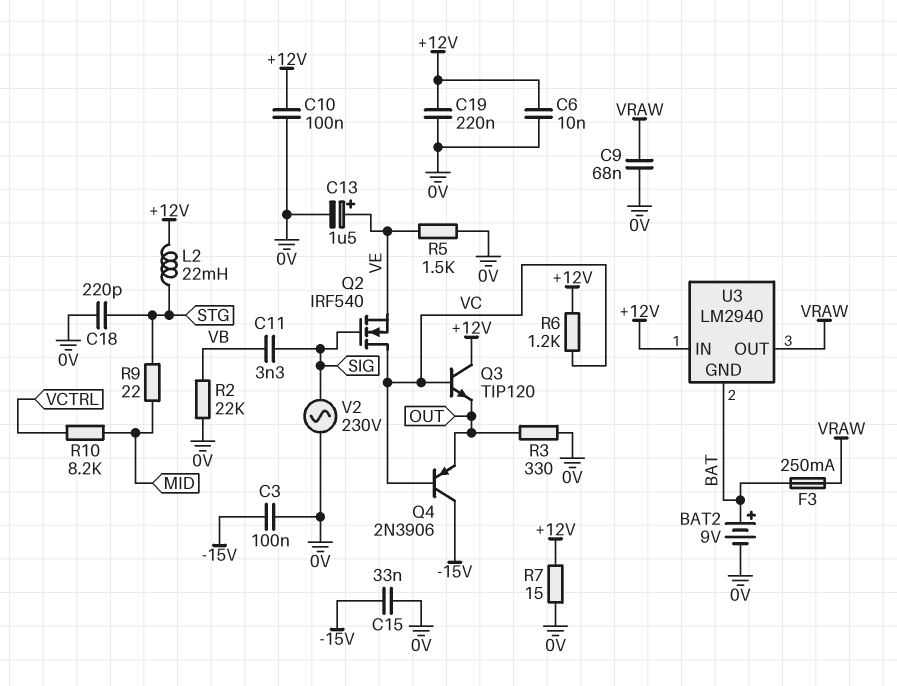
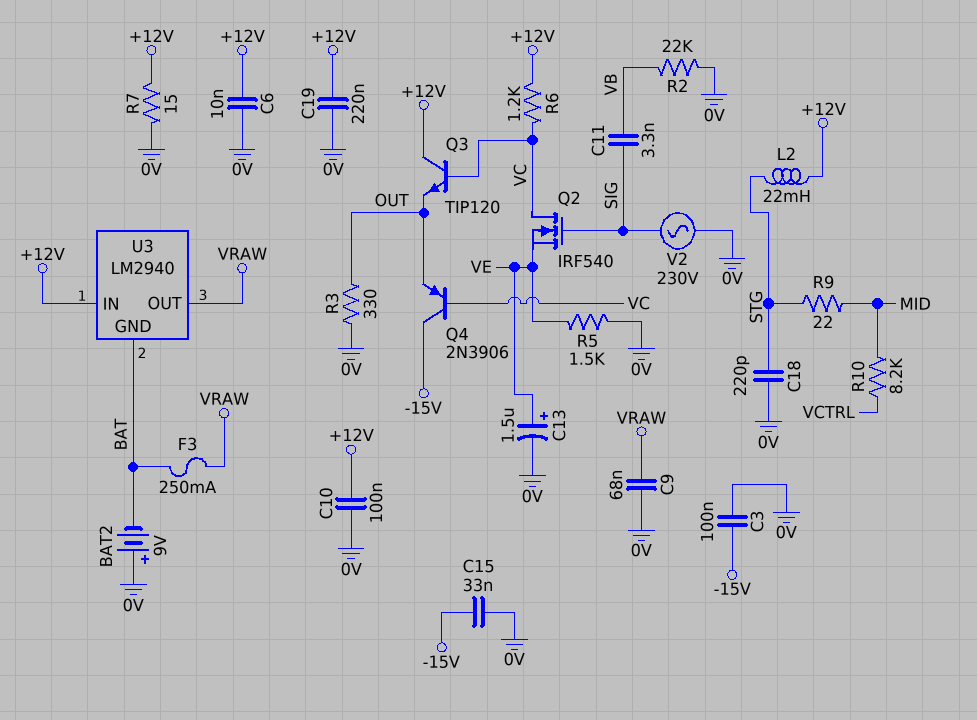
BAT2: 9V (plus BAT, minus 0V) -> 9V (plus 0V, minus BAT)

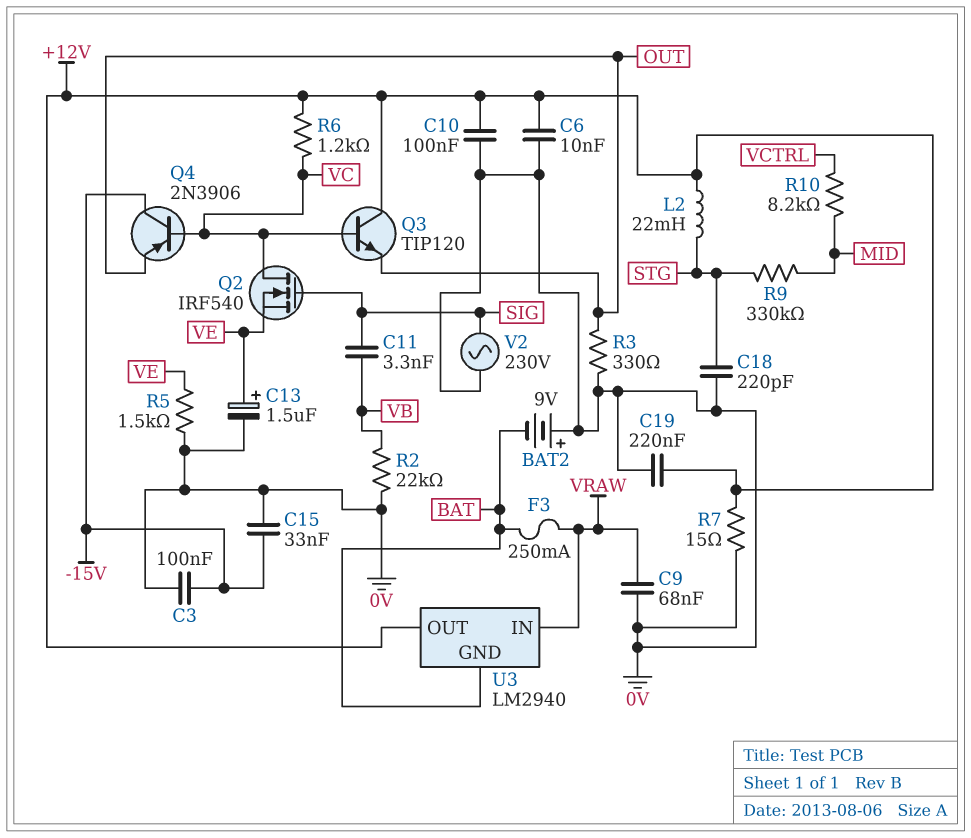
R9: 22 (MID, STG) -> 330k (MID, STG)
U3 pin IN: +12V -> VRAW
U3 pin OUT: VRAW -> +12V

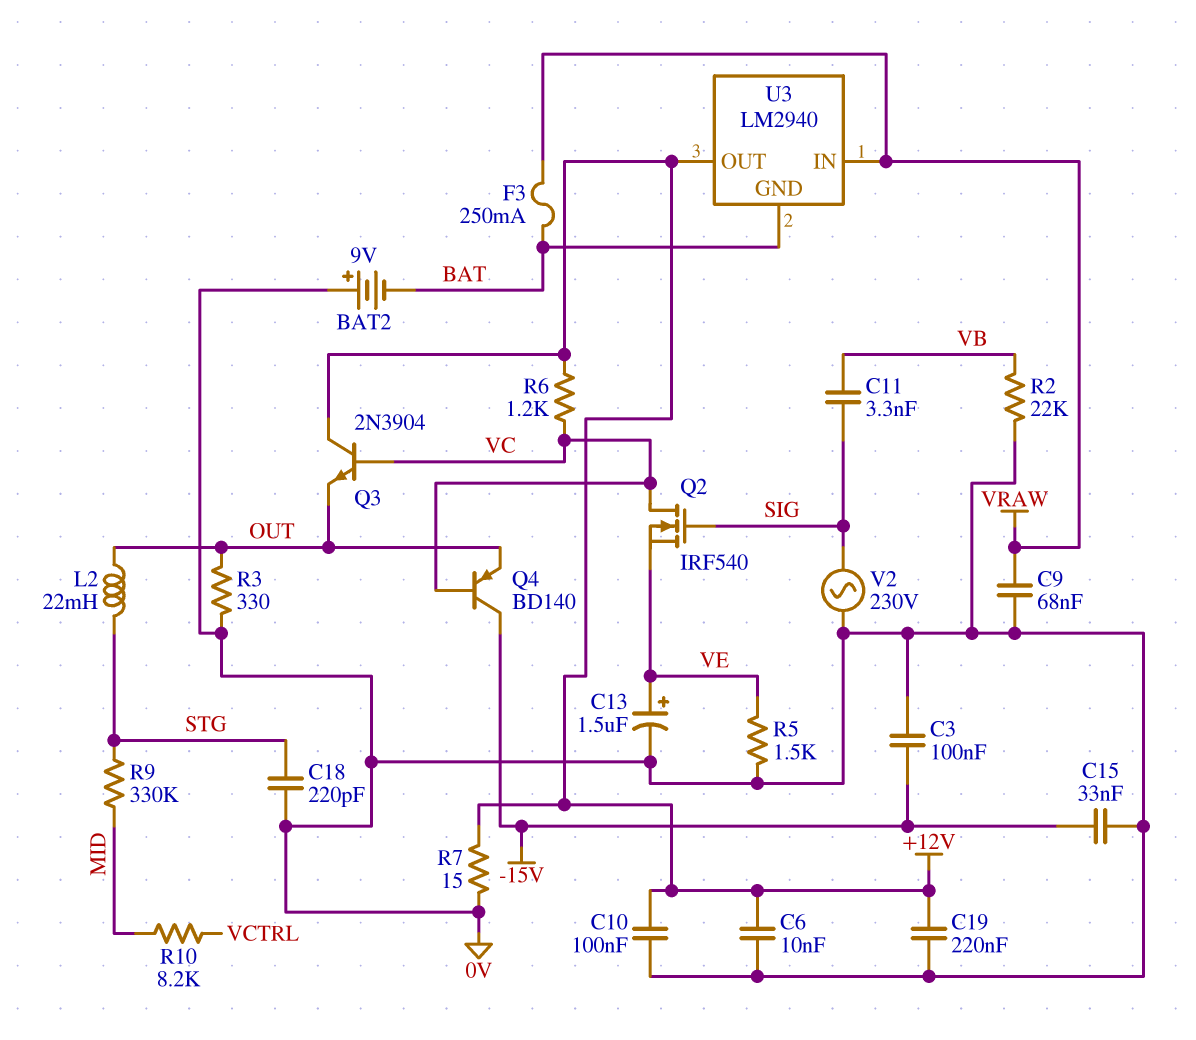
L2: 22mH (+12V, STG) -> 22mH (OUT, STG)
Q3: NPN TIP120 (B VC, C +12V, E OUT) -> NPN 2N3904 (B VC, C +12V, E OUT)
Q4: PNP 2N3906 (B VC, C -15V, E OUT) -> PNP BD140 (B VC, C -15V, E OUT)

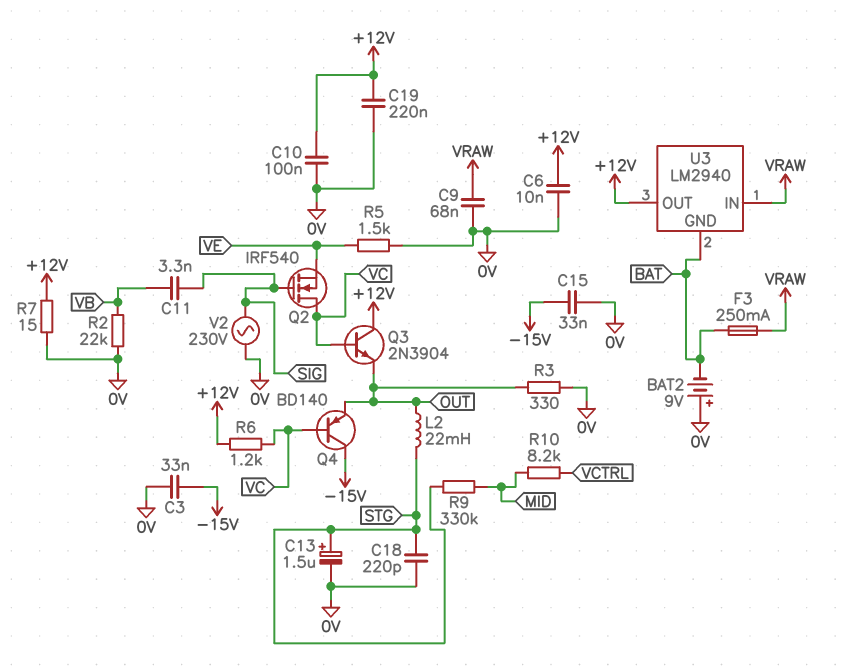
C3: 100nF (-15V, 0V) -> 33nF (-15V, 0V)
C13: 1.5uF (plus VE, minus 0V) -> 1.5uF (plus STG, minus 0V)

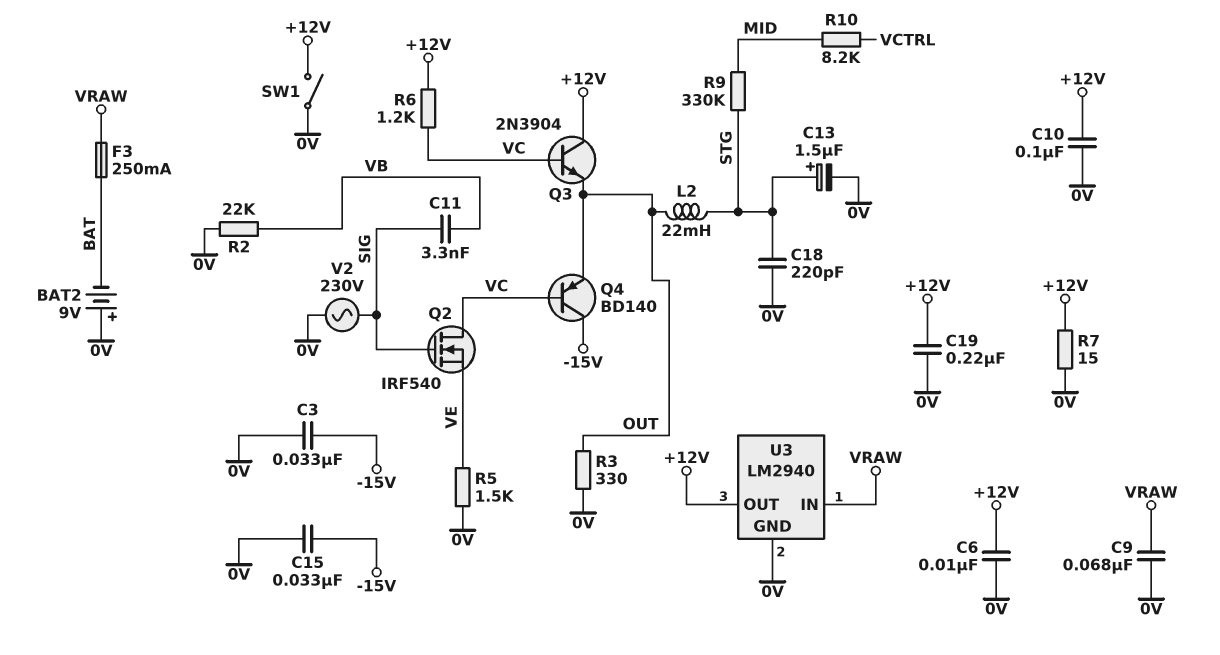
SW1: none -> switch (+12V, 0V)
U3 pin GND: BAT -> 0V

